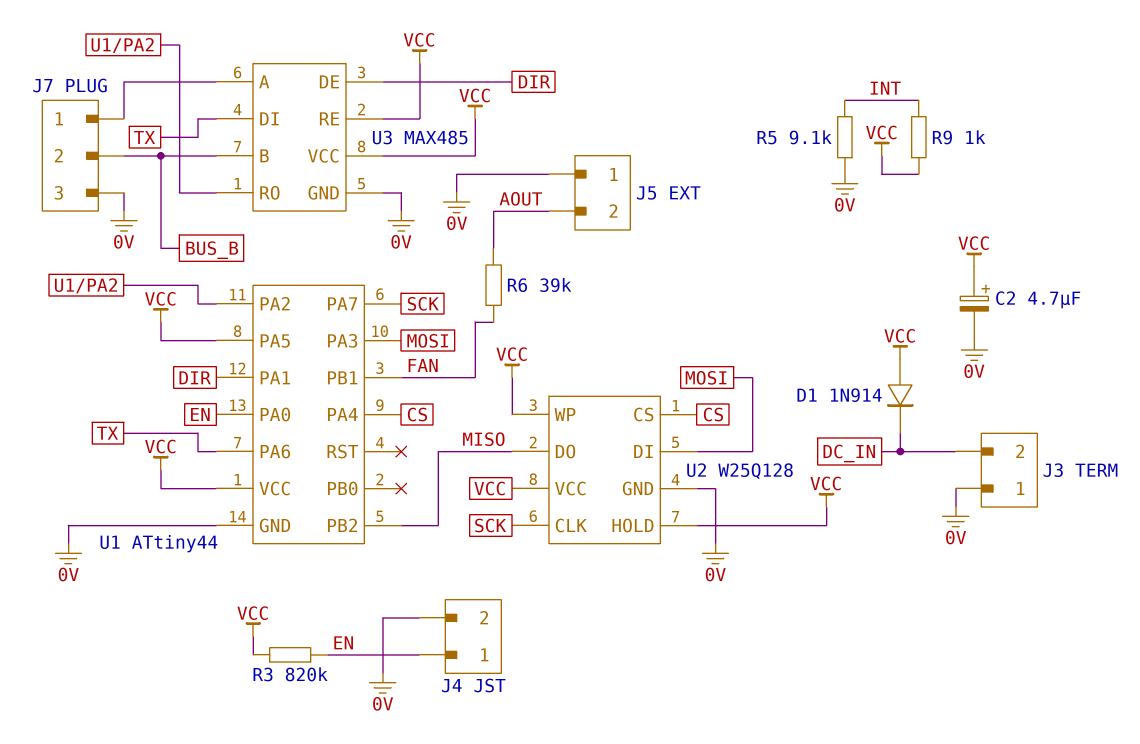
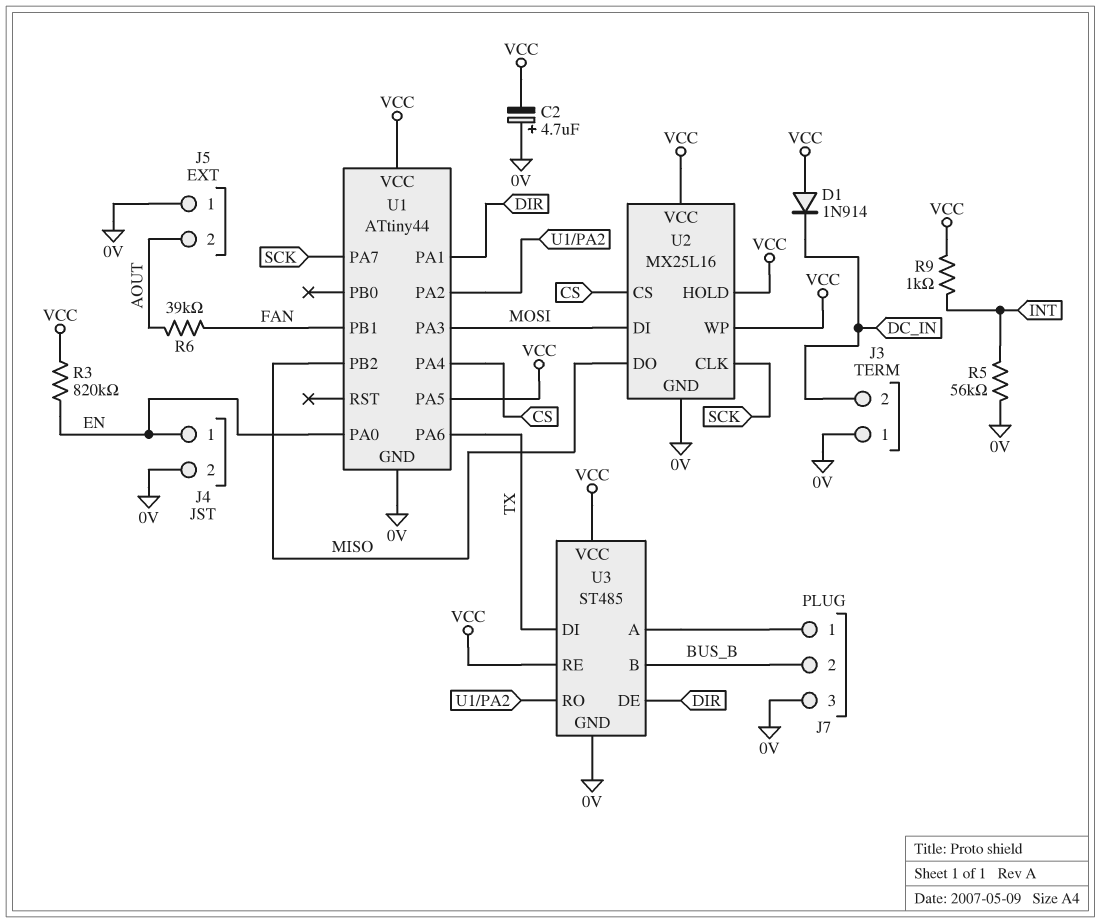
C2: 4.7uF (plus VCC, minus 0V) -> 4.7uF (plus 0V, minus VCC)
R5: 9.1k (0V, INT) -> 56k (0V, INT)
U2: W25Q128 -> MX25L16
U3: MAX485 -> ST485

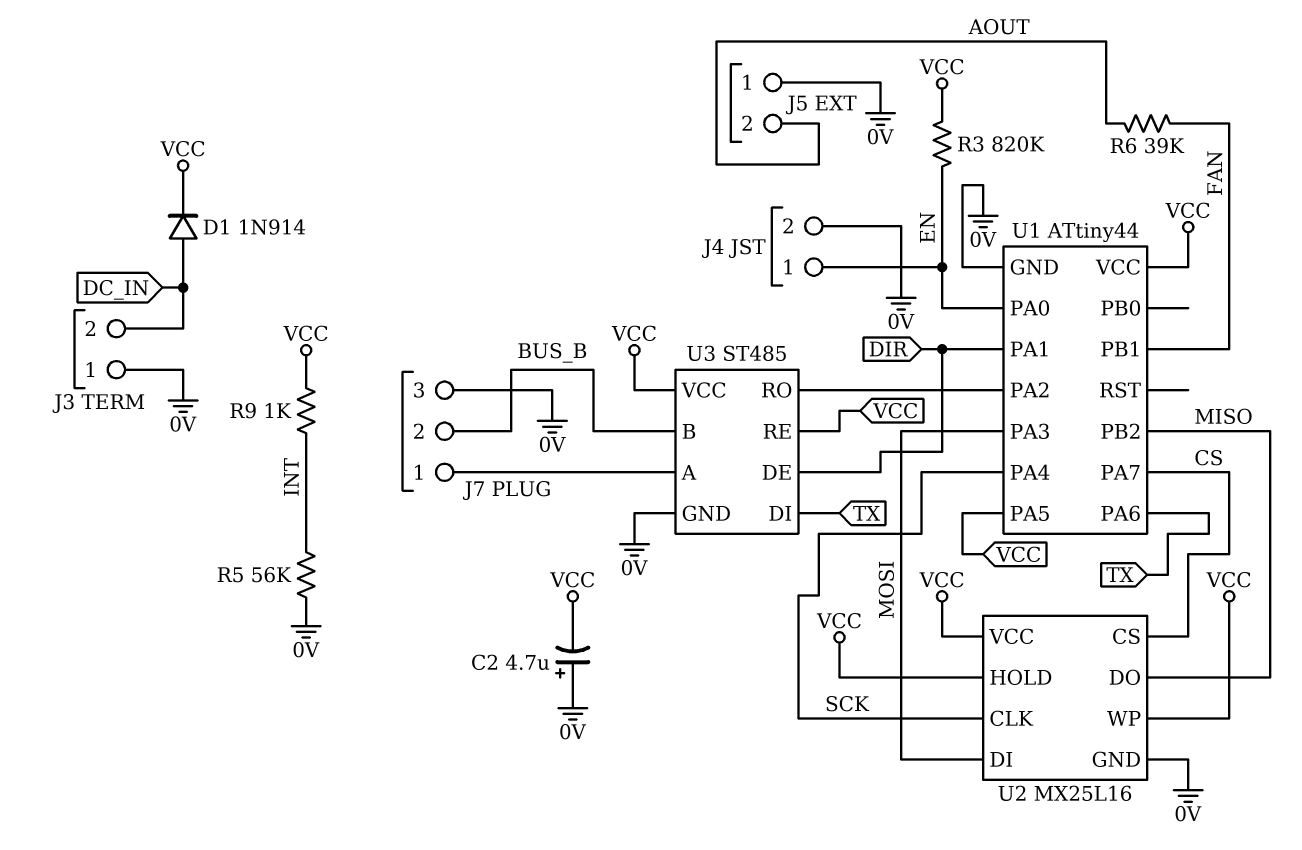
D1: diode 1N914 (A VCC, K DC_IN) -> diode 1N914 (A DC_IN, K VCC)
U1 pin PA4: CS -> SCK
U1 pin PA7: SCK -> CS

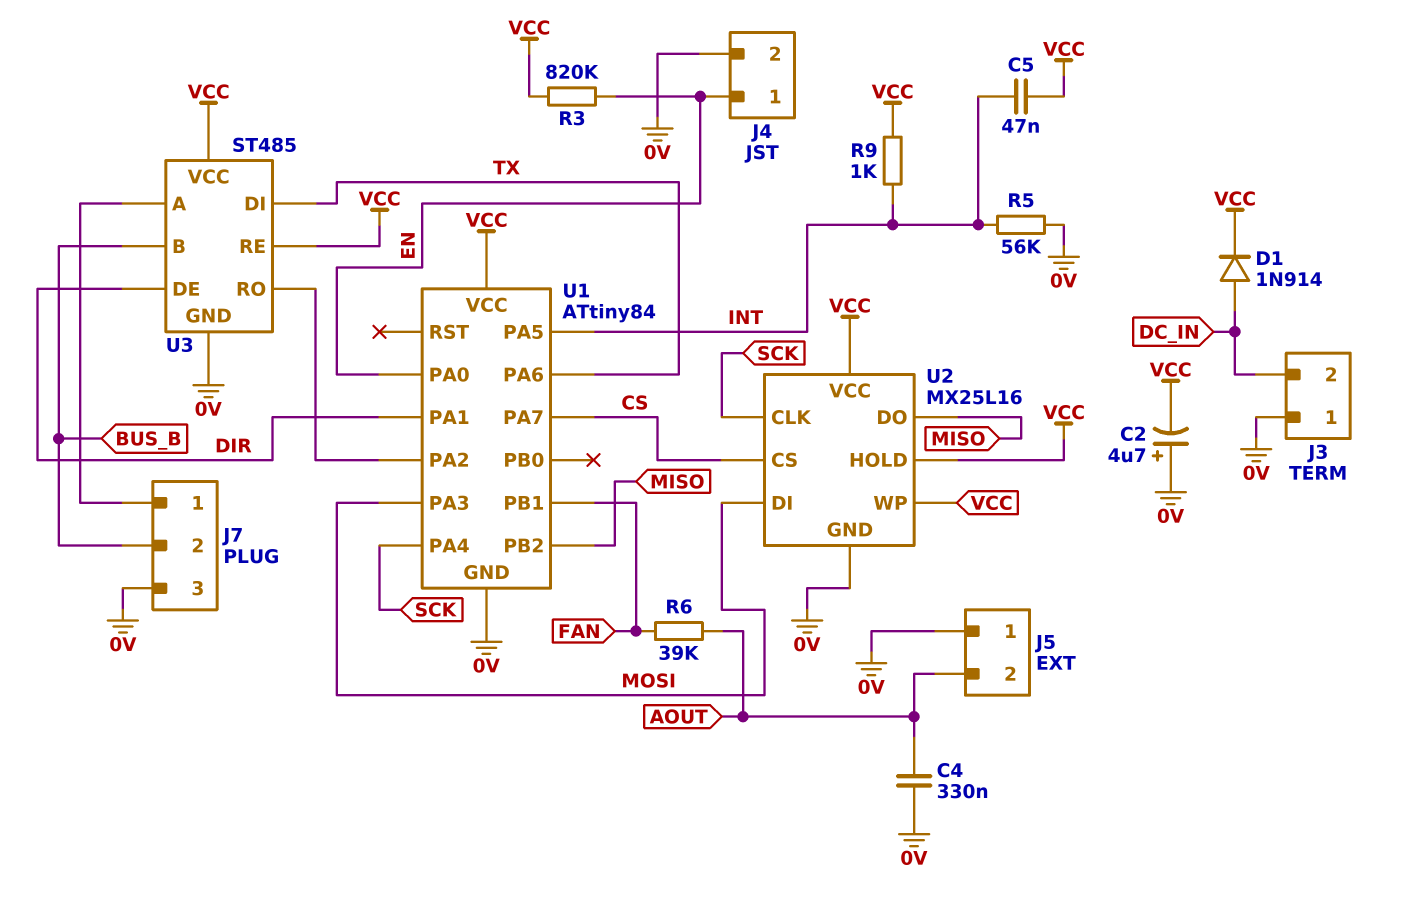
C4: none -> 330nF (0V, AOUT)
C5: none -> 47nF (INT, VCC)
U1: ATtiny44 -> ATtiny84
U1 pin PA5: VCC -> INT

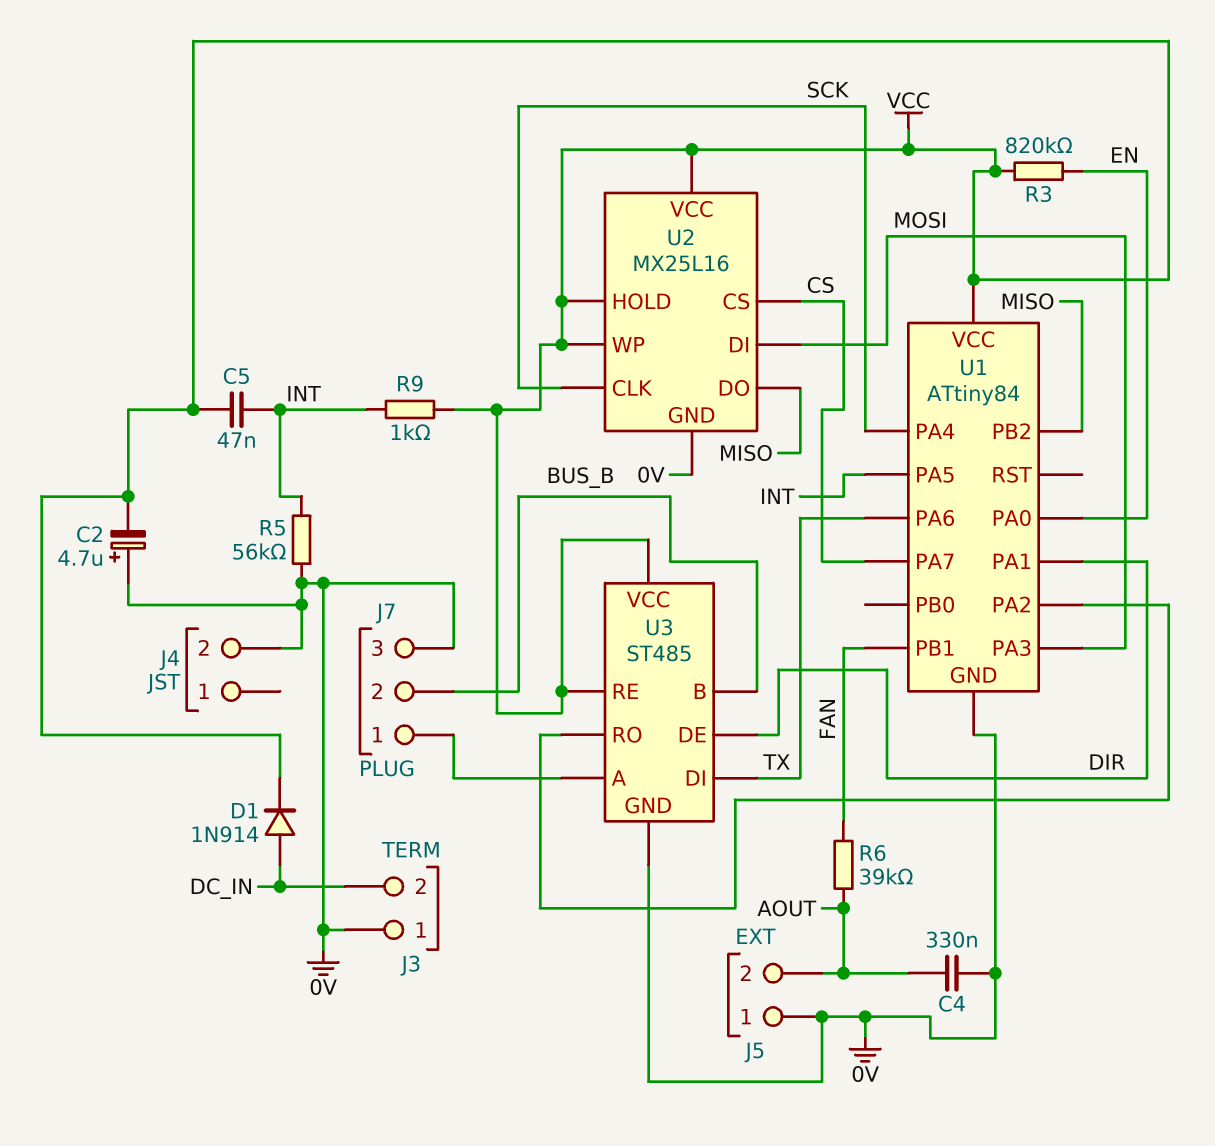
J4 pin 1: EN -> none

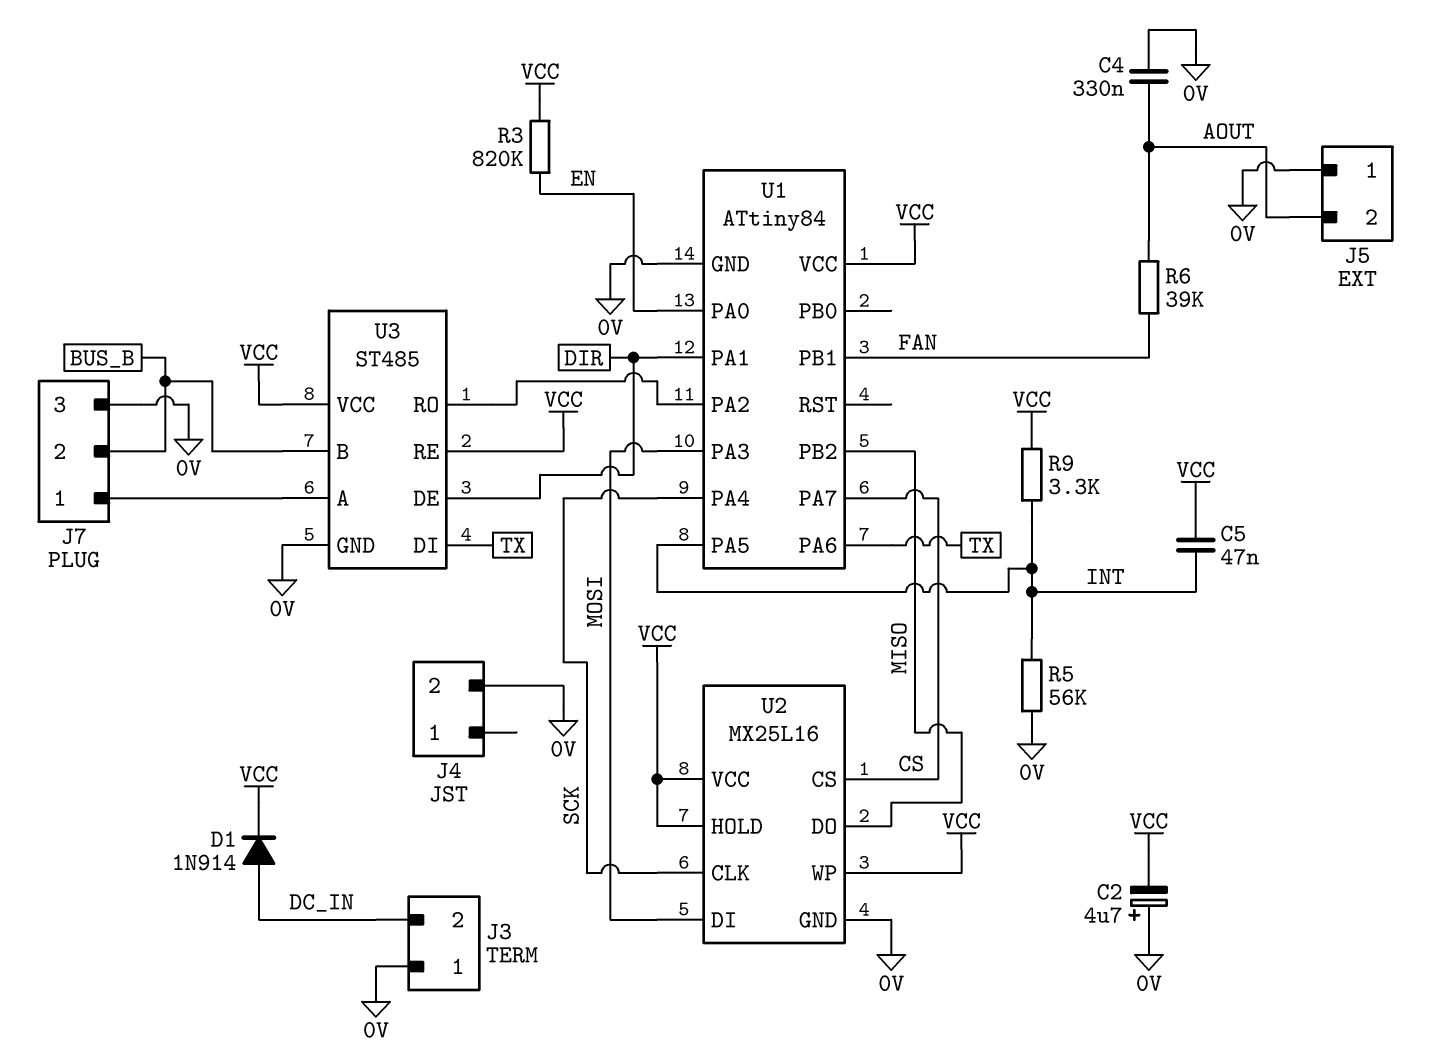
R9: 1k (INT, VCC) -> 3.3k (INT, VCC)

